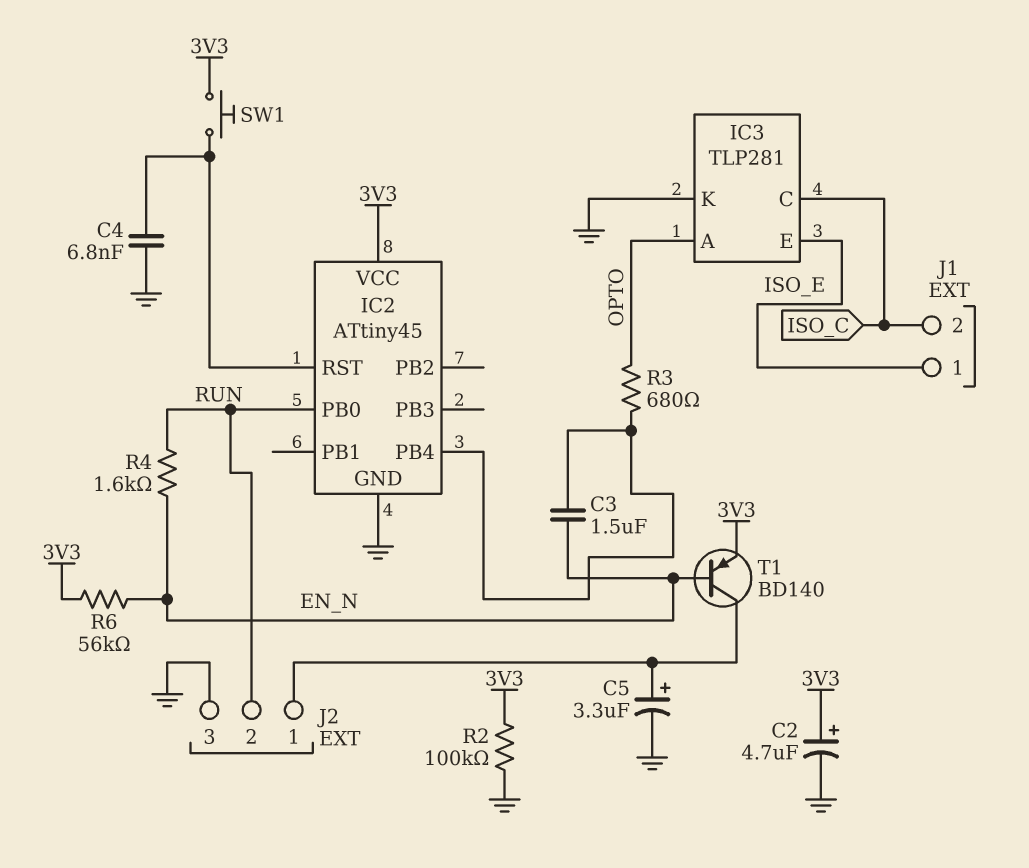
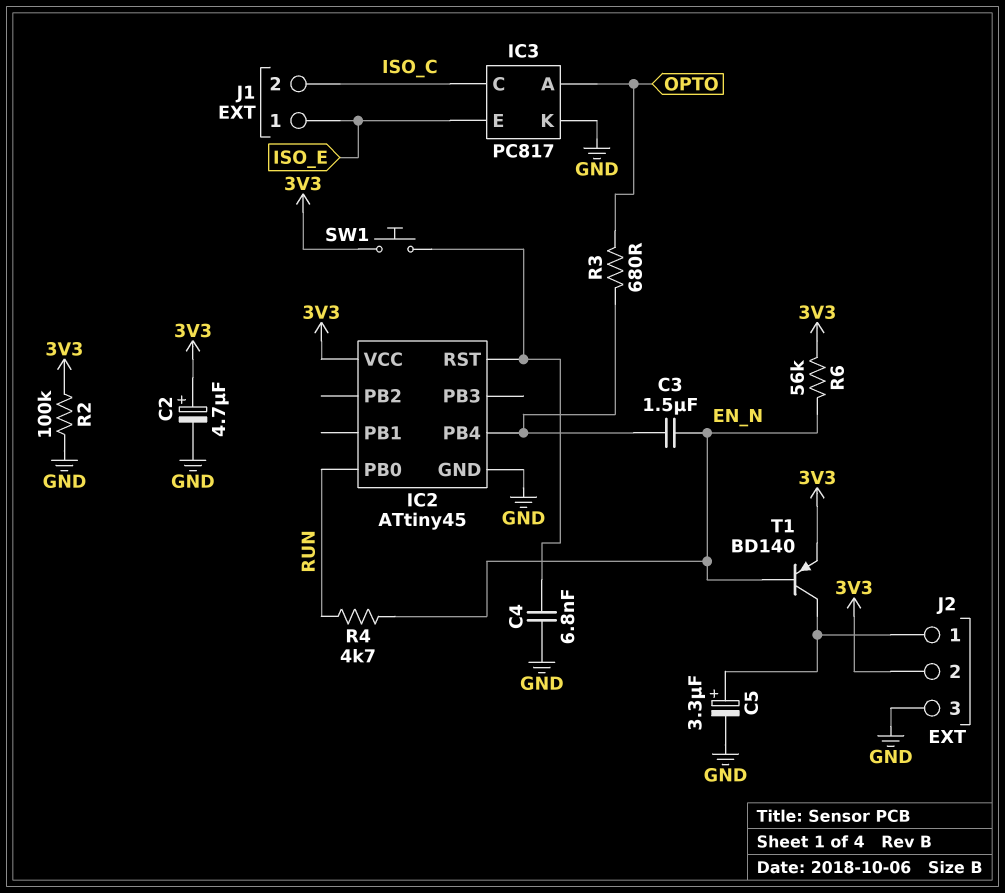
IC3: TLP281 -> PC817
J2 pin 2: RUN -> 3V3
R4: 1.6k (EN_N, RUN) -> 4.7k (EN_N, RUN)

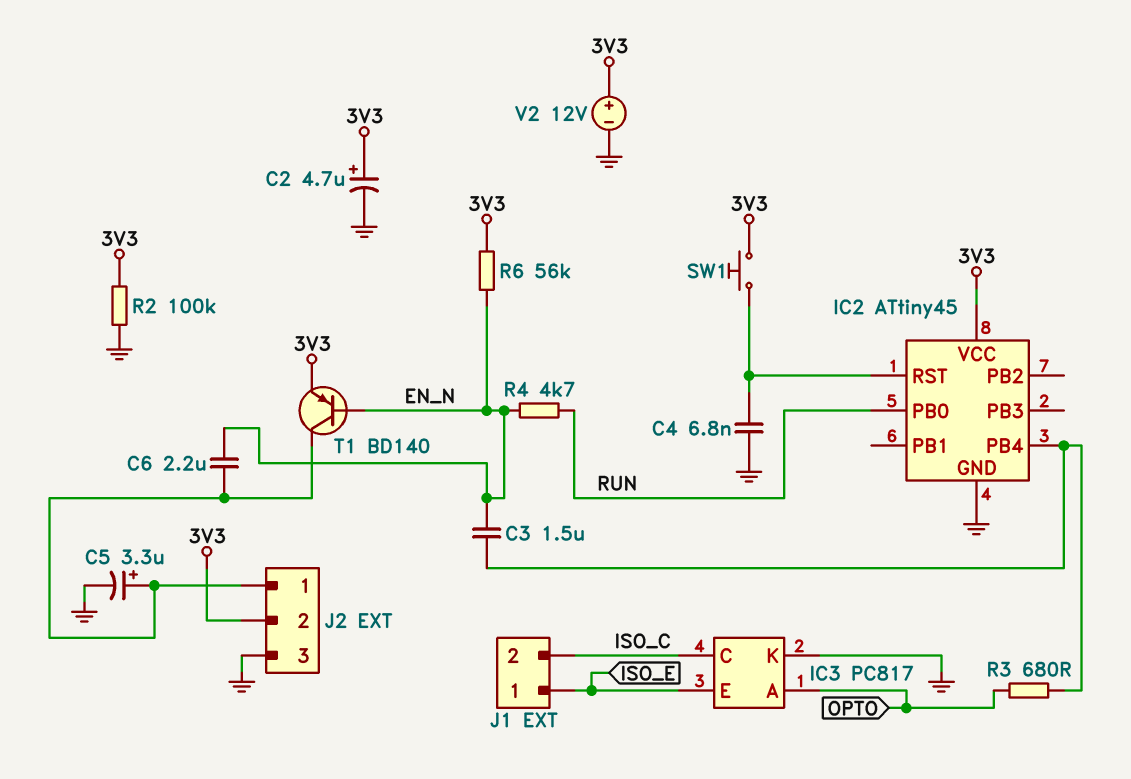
C6: none -> 2.2uF (EN_N, J2/1)
V2: none -> 12V (plus 3V3, minus GND)

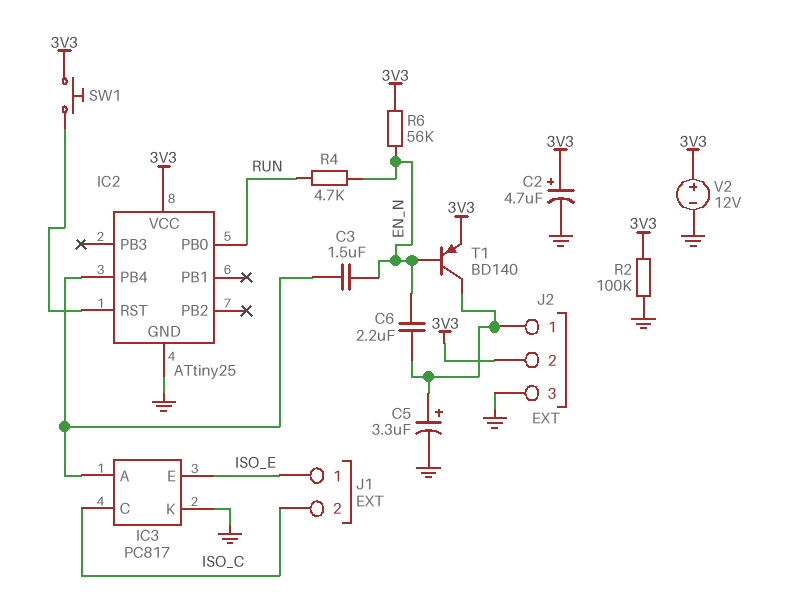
C4: 6.8nF (GND, IC2/RST) -> none
IC2: ATtiny45 -> ATtiny25
IC3 pin A: OPTO -> IC2/PB4
R3: 680 (IC2/PB4, OPTO) -> none

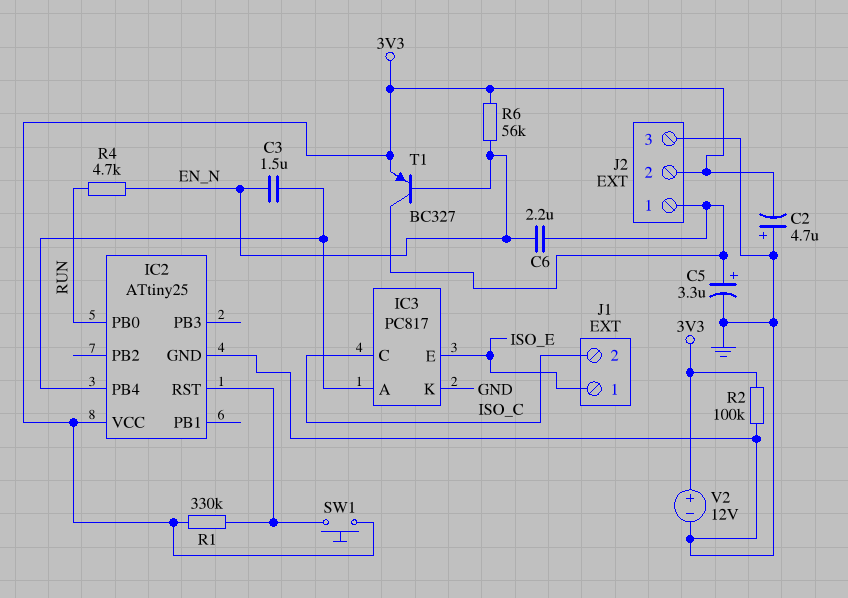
C2: 4.7uF (plus 3V3, minus GND) -> 4.7uF (plus GND, minus 3V3)
R1: none -> 330k (3V3, IC2/RST)
T1: PNP BD140 (B EN_N, C J2/1, E 3V3) -> PNP BC327 (B EN_N, C J2/1, E 3V3)

